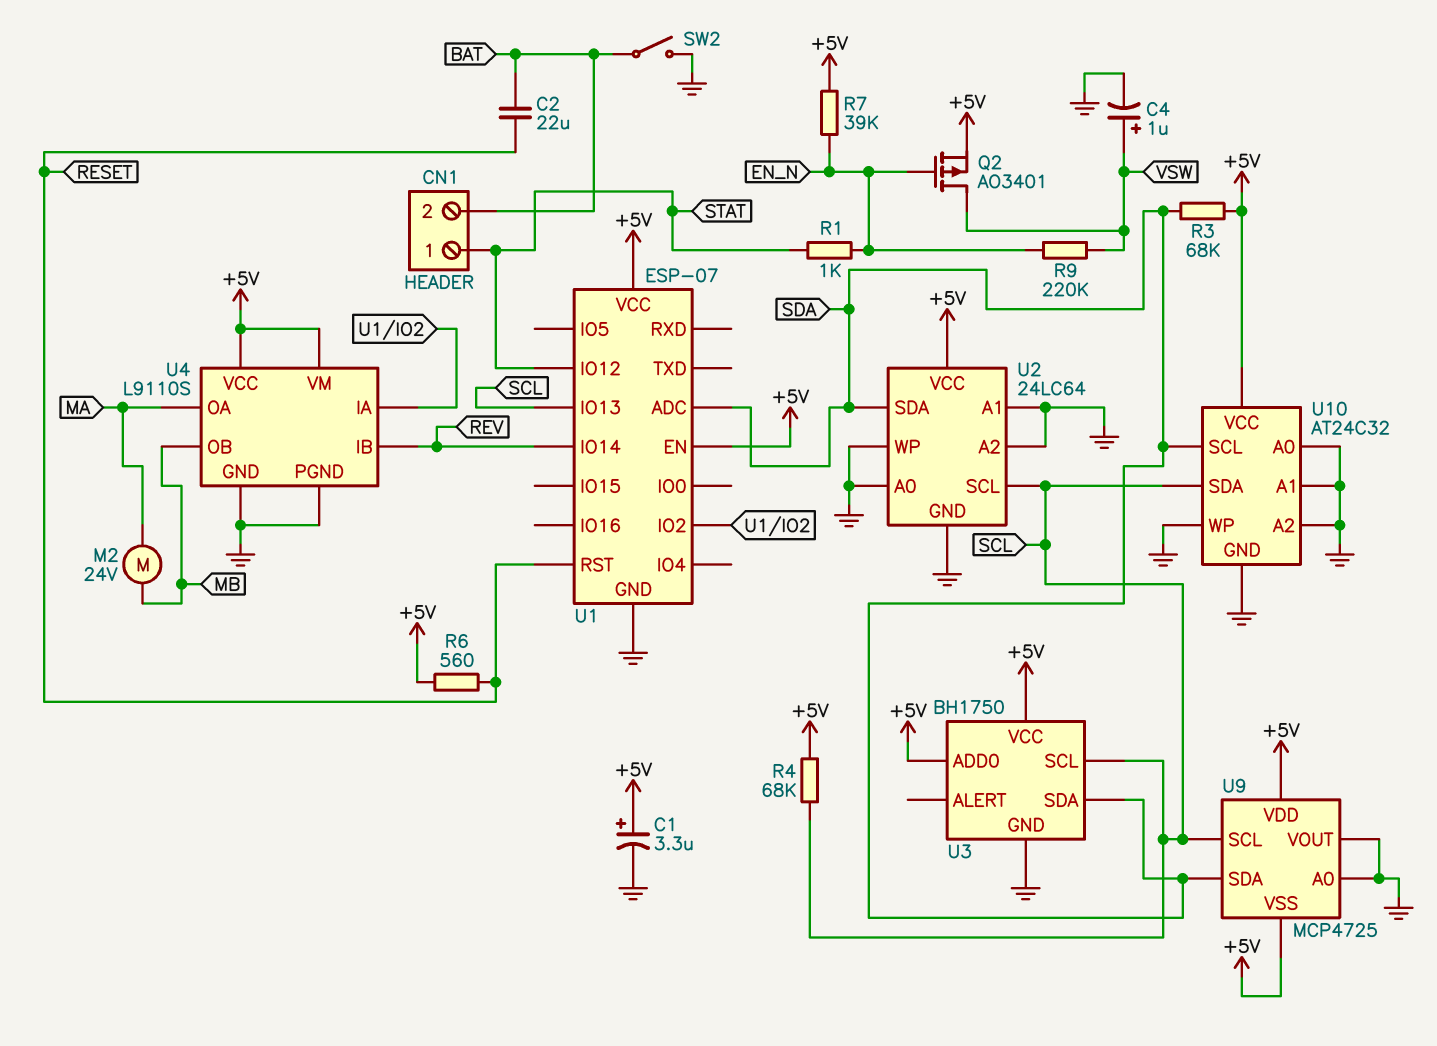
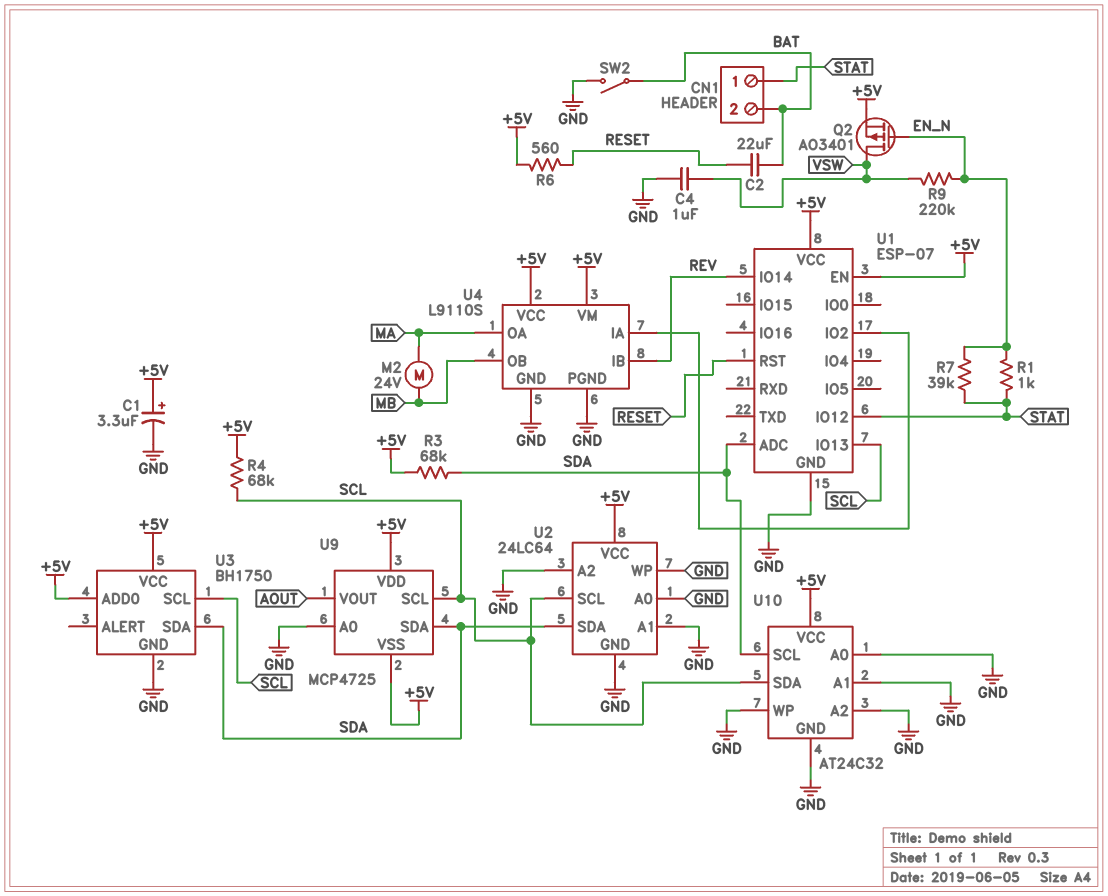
C4: 1uF (plus VSW, minus GND) -> 1uF (GND, VSW)
R7: 39k (+5V, EN_N) -> 39k (EN_N, STAT)
U9 pin VOUT: GND -> AOUT

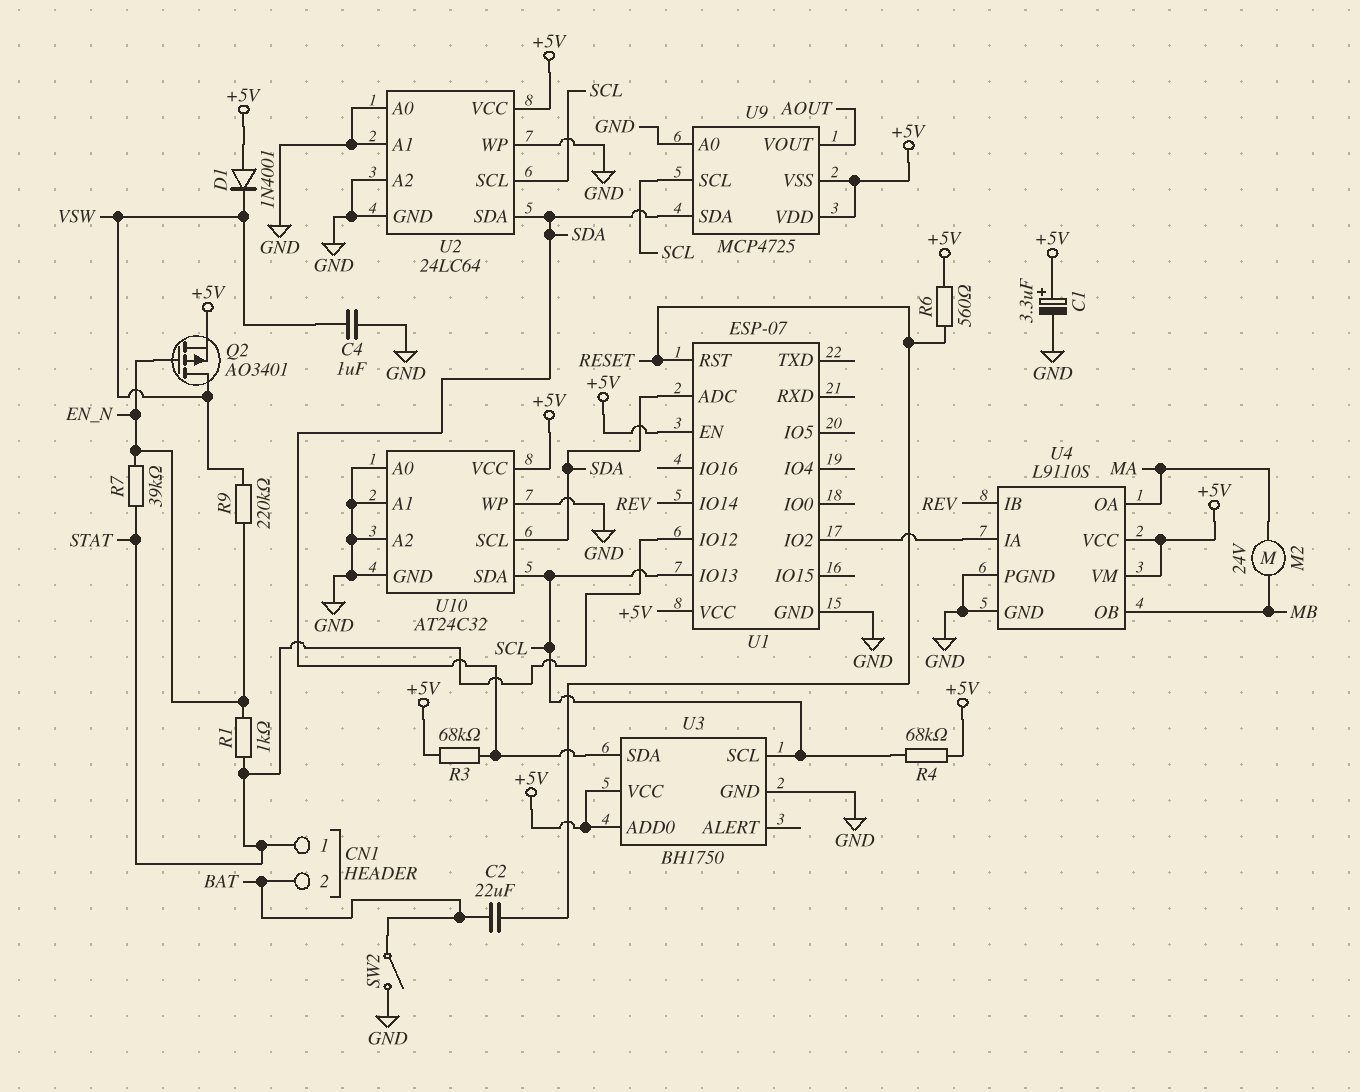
D1: none -> diode 1N4001 (A +5V, K VSW)

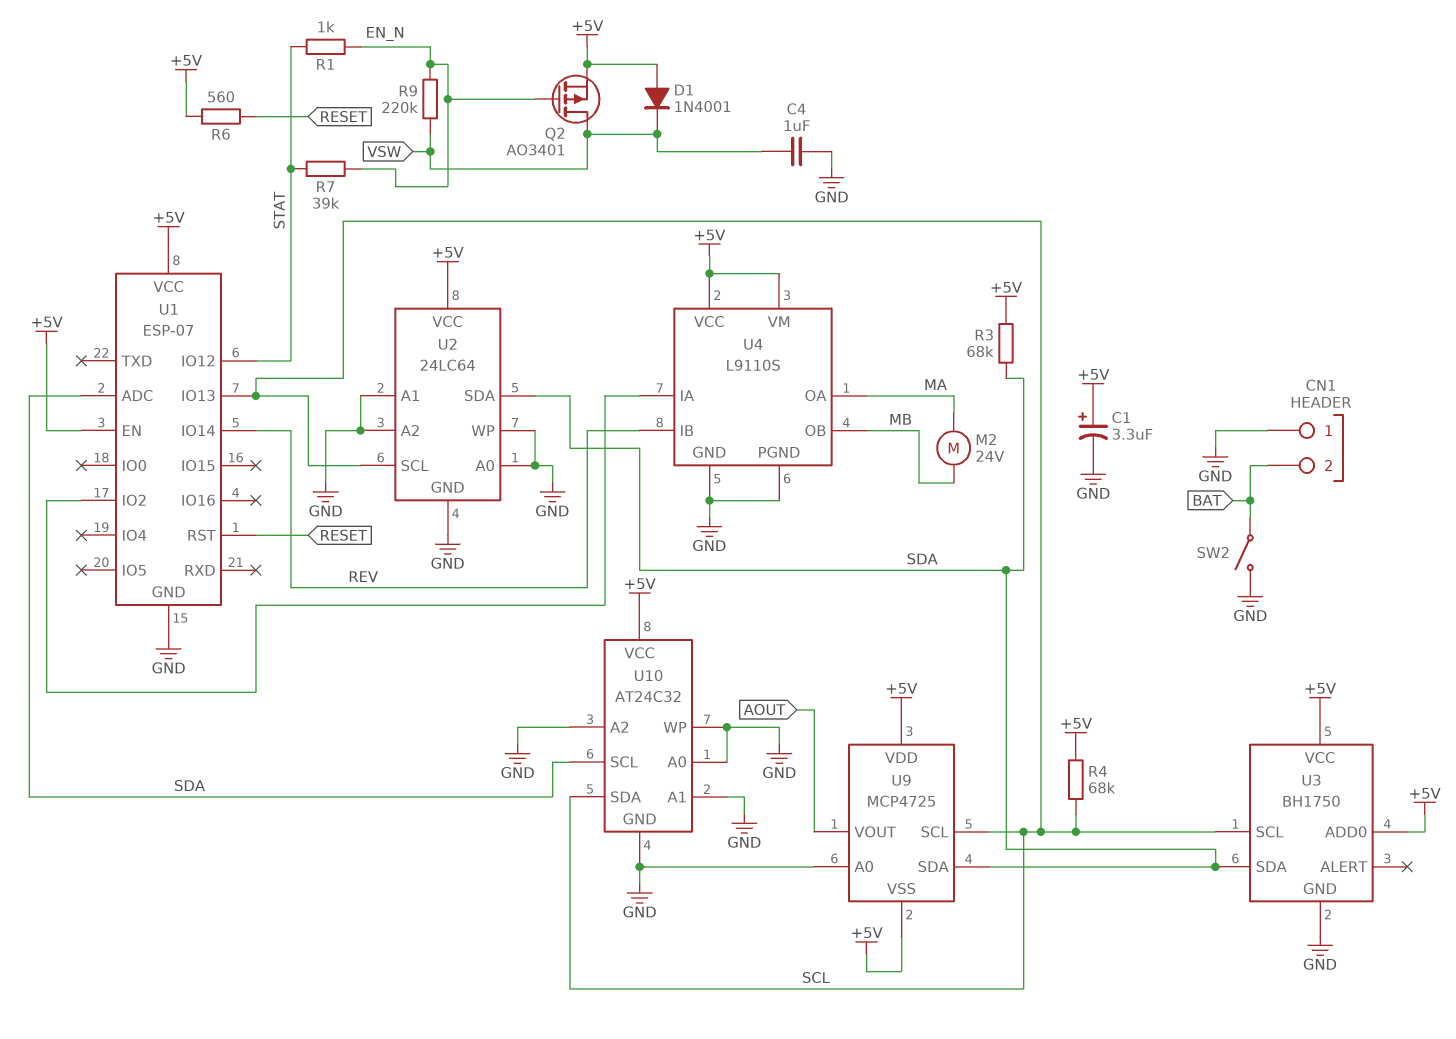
C2: 22uF (BAT, RESET) -> none
CN1 pin 1: STAT -> GND

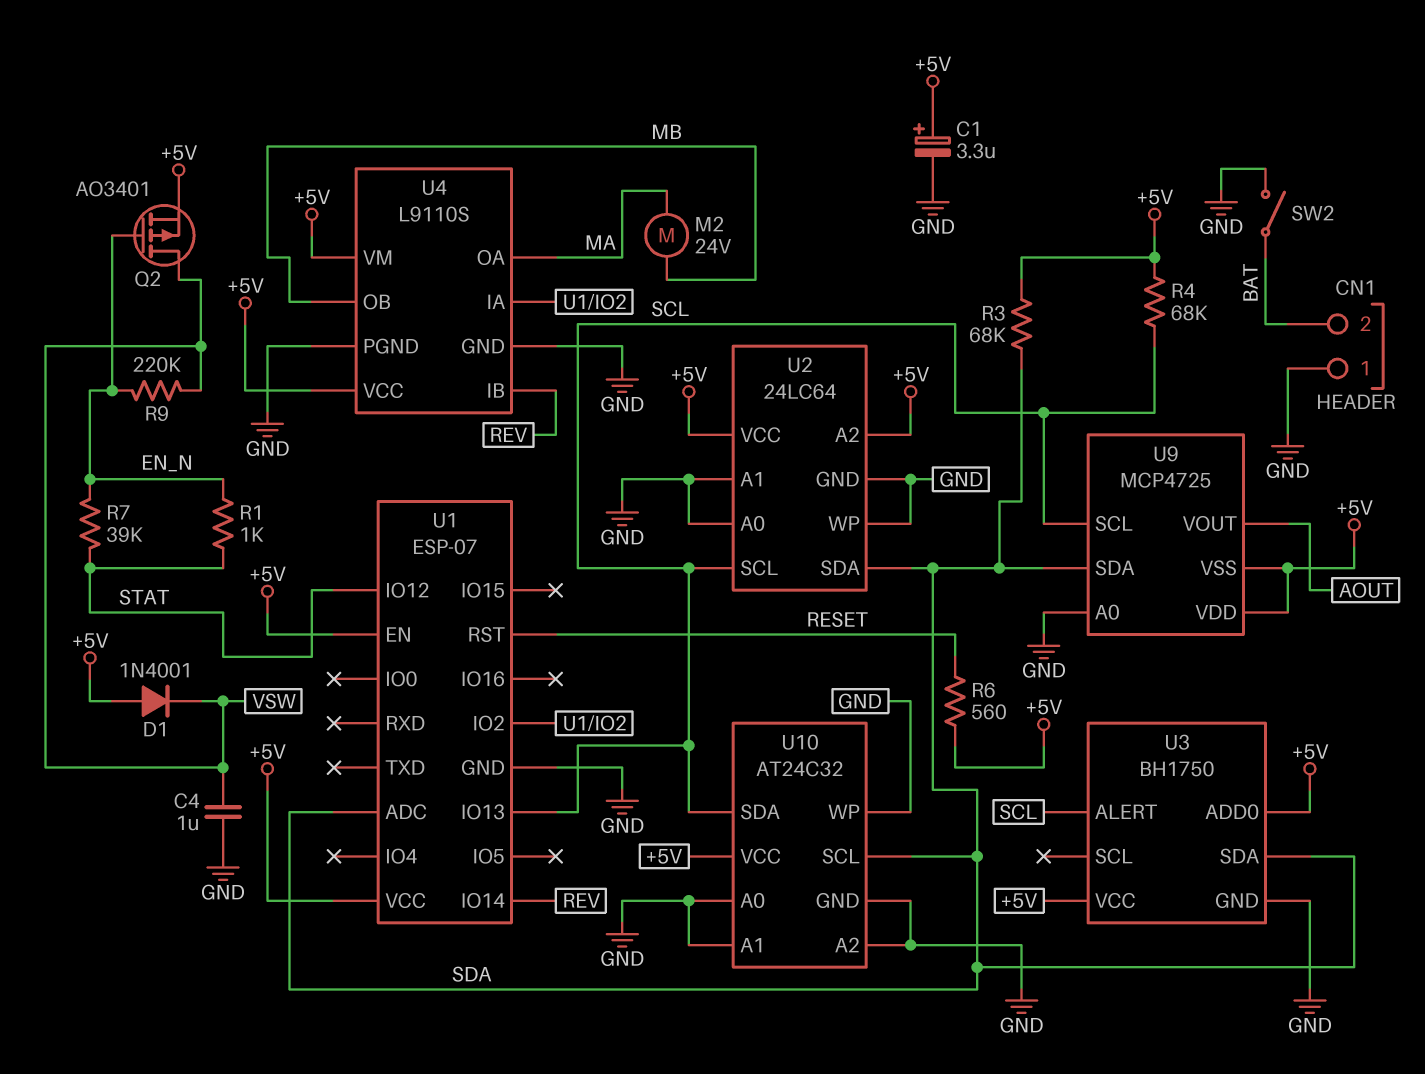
U2 pin A2: GND -> +5V
U3 pin ALERT: none -> SCL
U3 pin SCL: SCL -> none

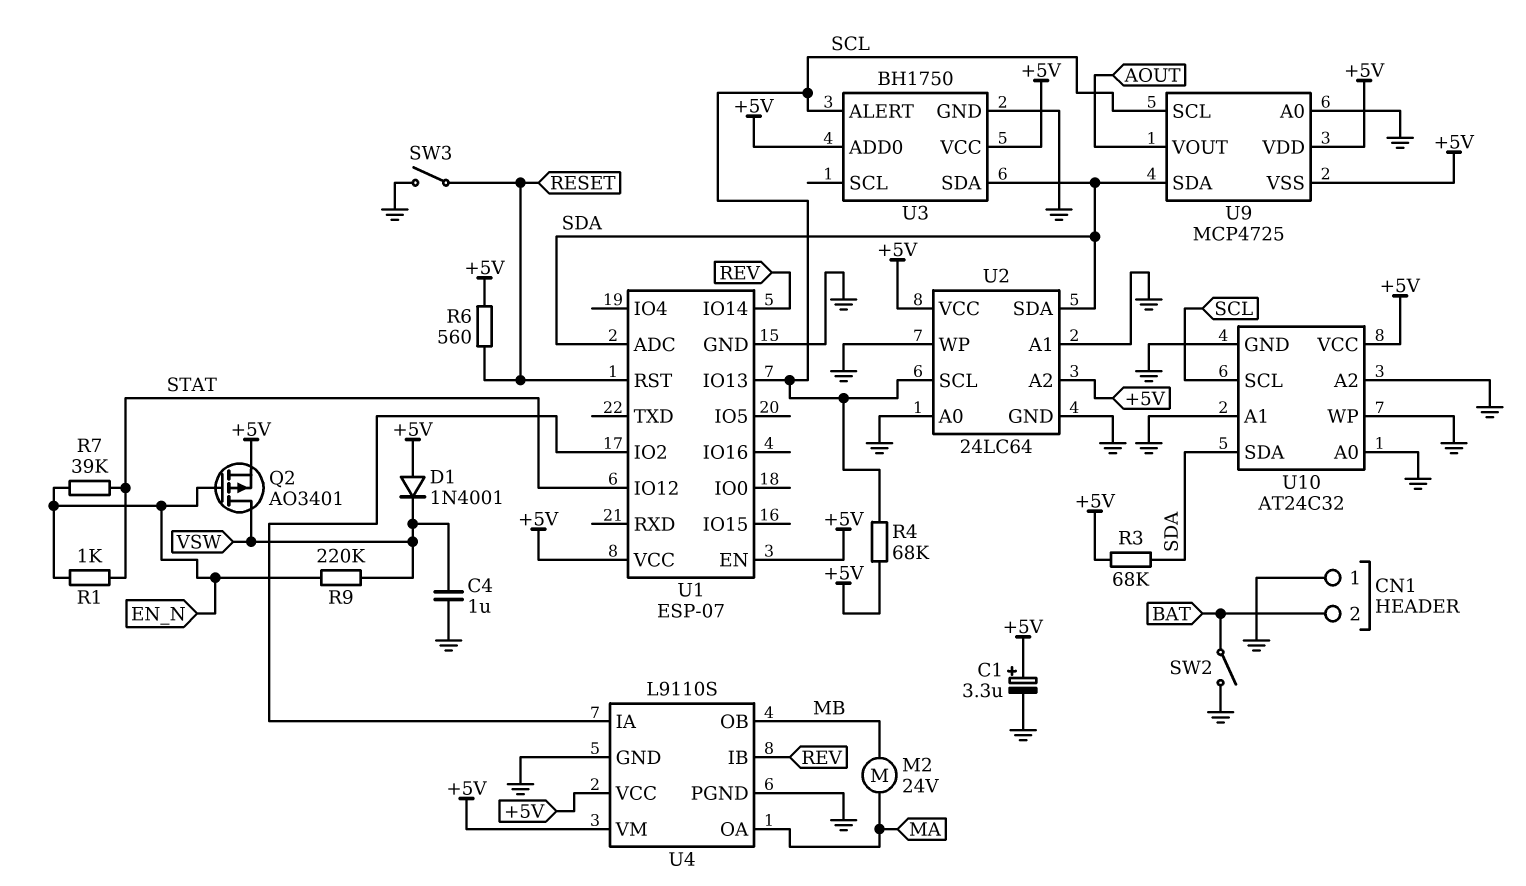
SW3: none -> switch (GND, RESET)
U10 pin SCL: SDA -> SCL
U10 pin SDA: SCL -> SDA

